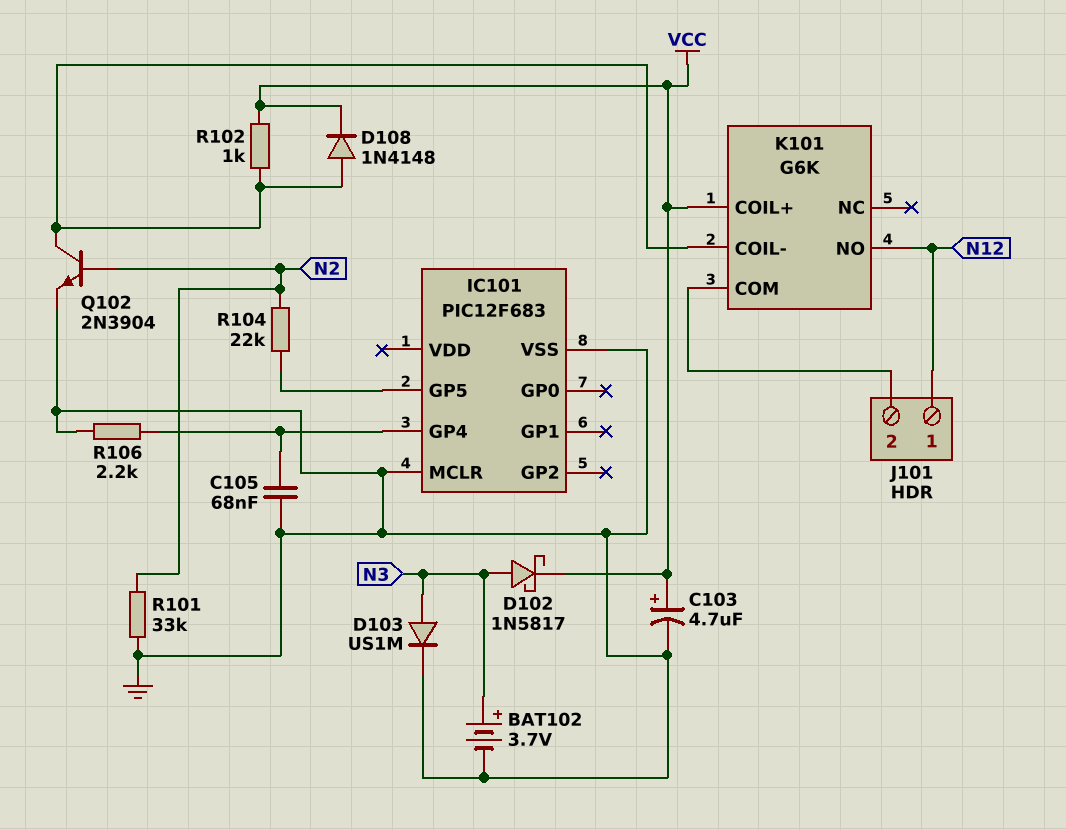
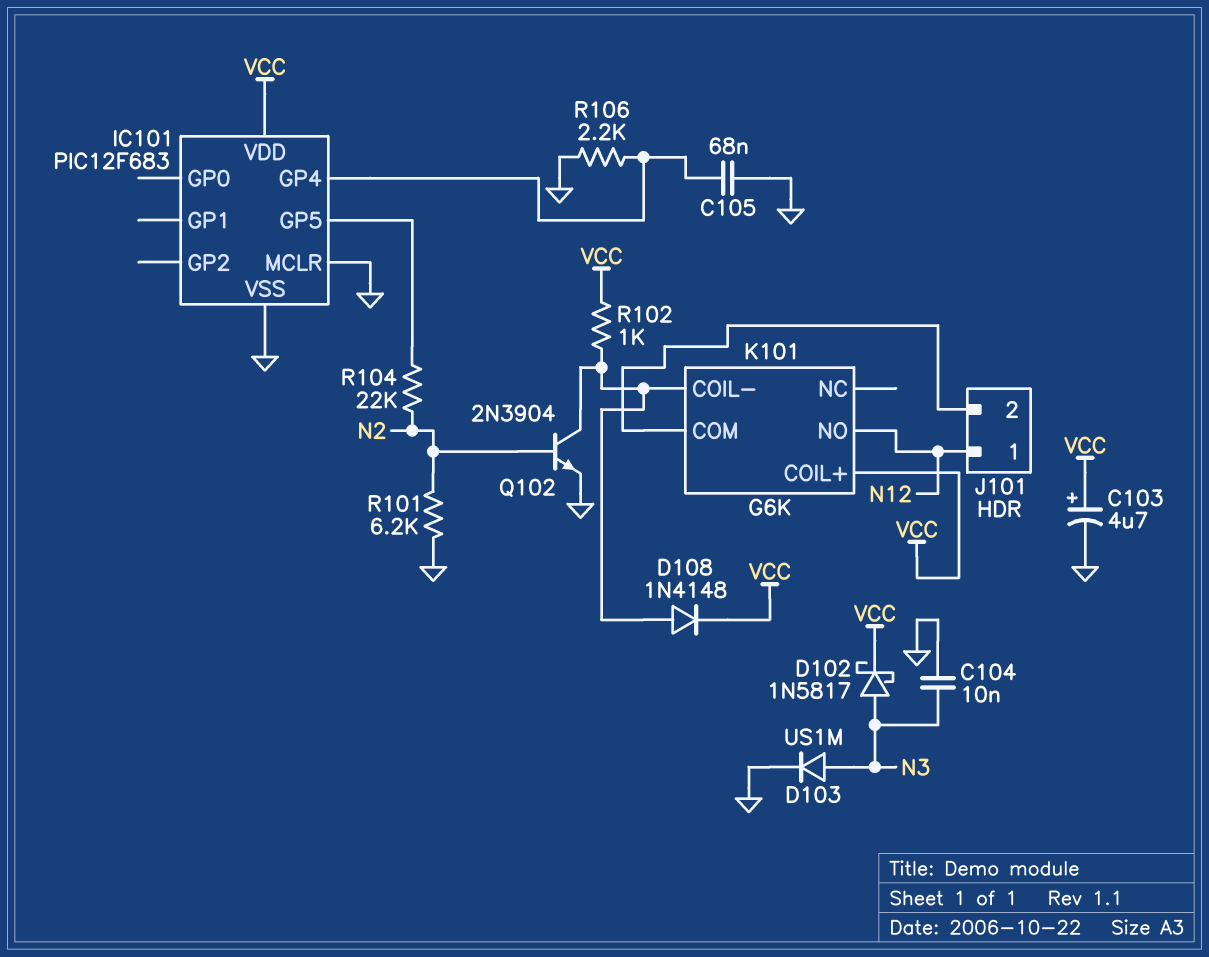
BAT102: 3.7V (plus N3, minus GND) -> none
C104: none -> 10nF (GND, N3)
IC101 pin VDD: none -> VCC
R101: 33k (GND, N2) -> 6.2k (GND, N2)

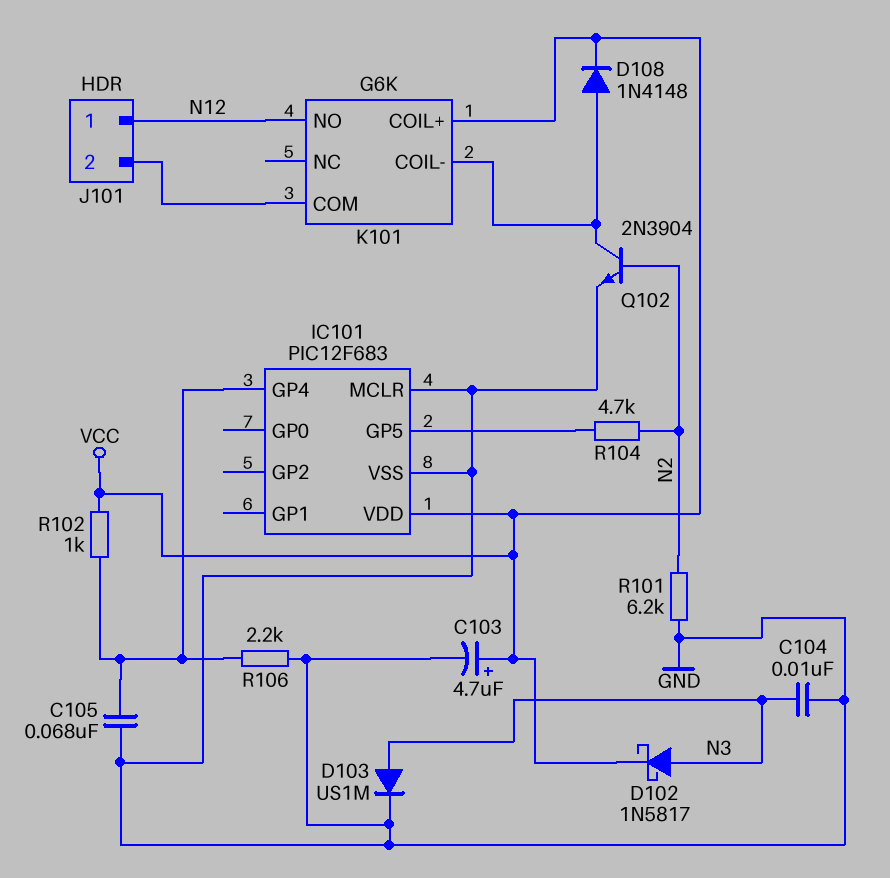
R102: 1k (K101/COIL-, VCC) -> 1k (IC101/GP4, VCC)
R104: 22k (IC101/GP5, N2) -> 4.7k (IC101/GP5, N2)

